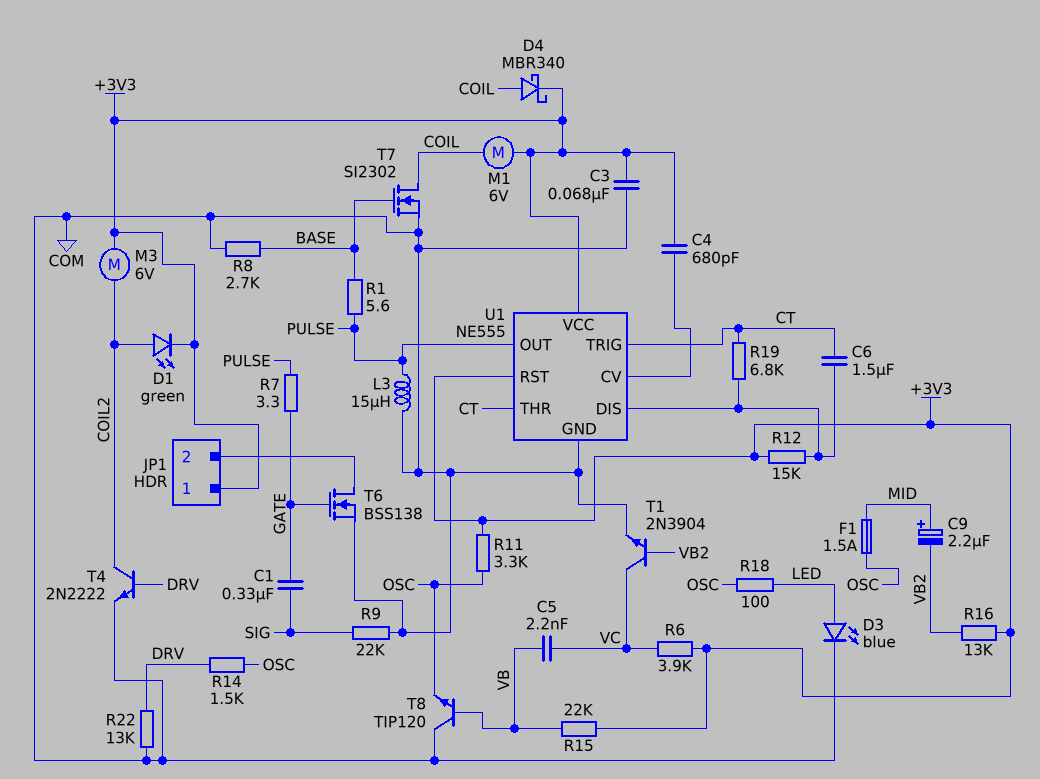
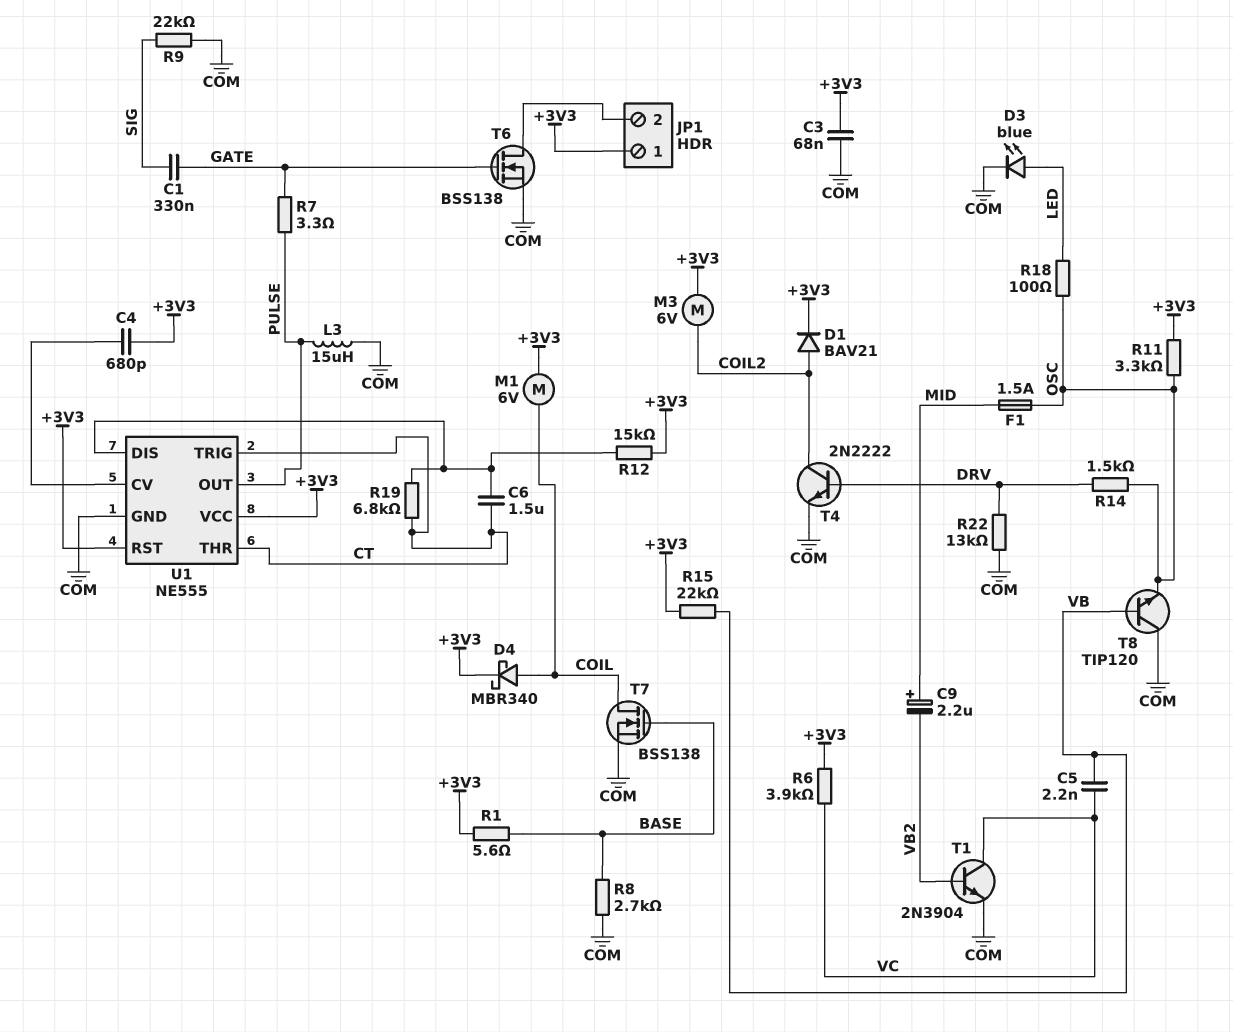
D1: LED green (A COIL2, K +3V3) -> diode BAV21 (A COIL2, K +3V3)
R1: 5.6 (BASE, PULSE) -> 5.6 (+3V3, BASE)
R16: 13k (+3V3, VB2) -> none
T7: NMOS SI2302 (G BASE, D COIL, S COM) -> NMOS BSS138 (G BASE, D COIL, S COM)

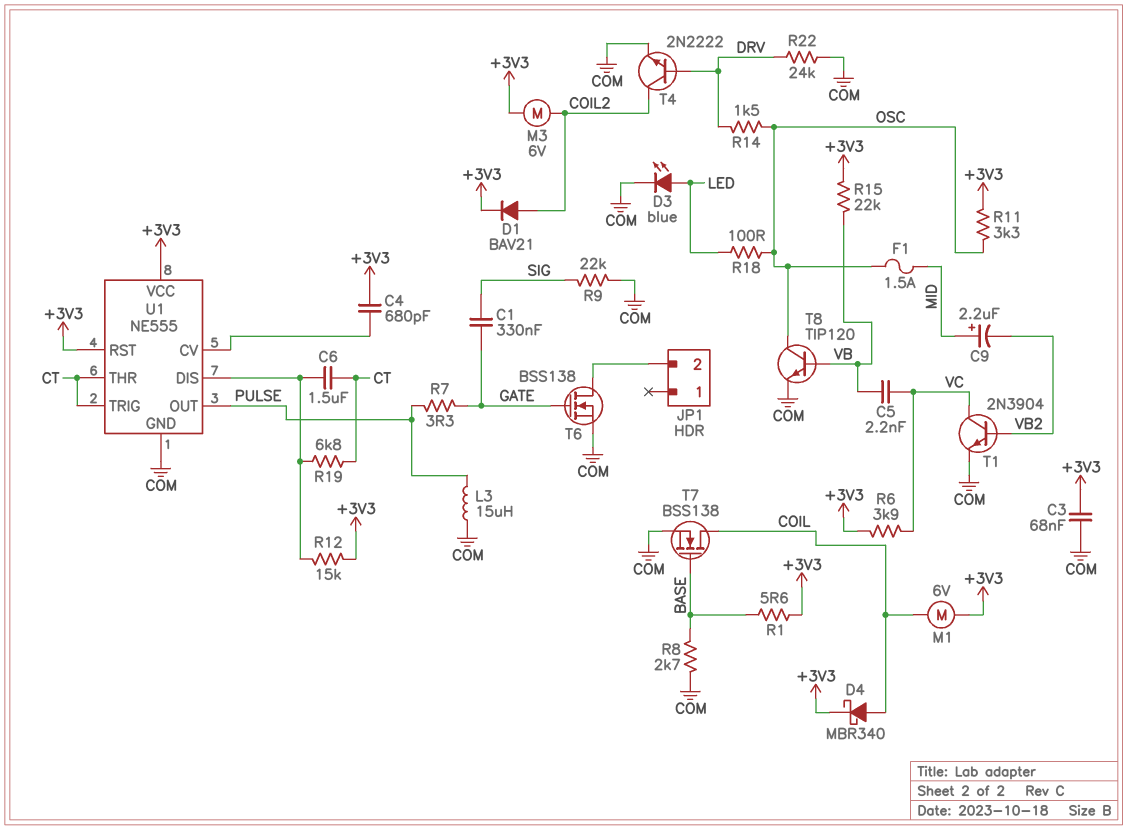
JP1 pin 1: +3V3 -> none
R22: 13k (COM, DRV) -> 24k (COM, DRV)
T8: NPN TIP120 (B VB, C COM, E OSC) -> NPN TIP120 (B VB, C OSC, E COM)

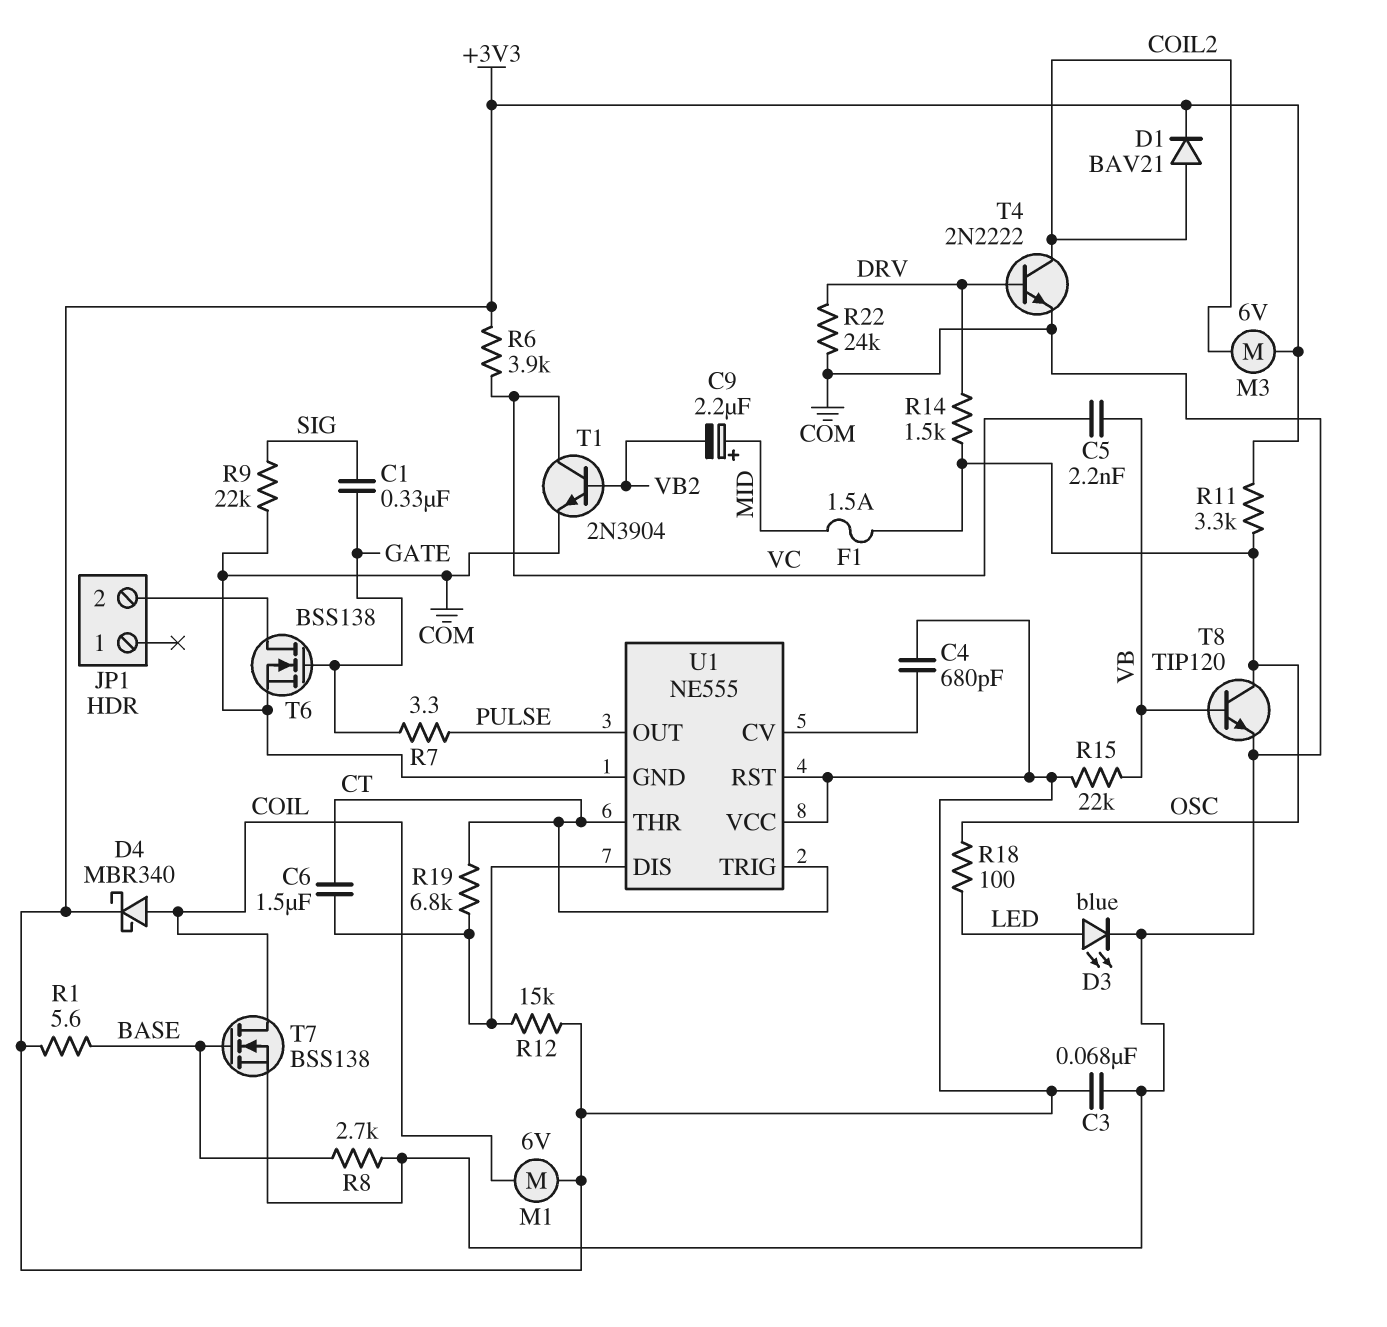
L3: 15uH (COM, PULSE) -> none

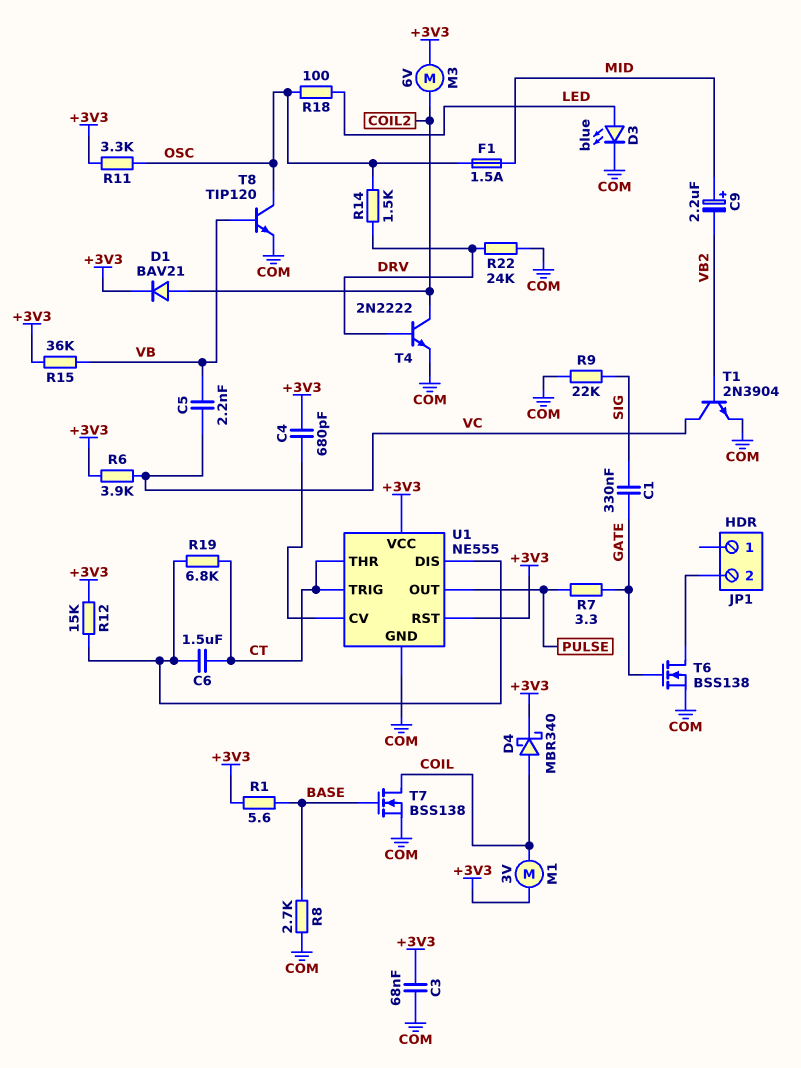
M1: motor 6V (+3V3, COIL) -> motor 3V (+3V3, COIL)
R15: 22k (+3V3, VB) -> 36k (+3V3, VB)

